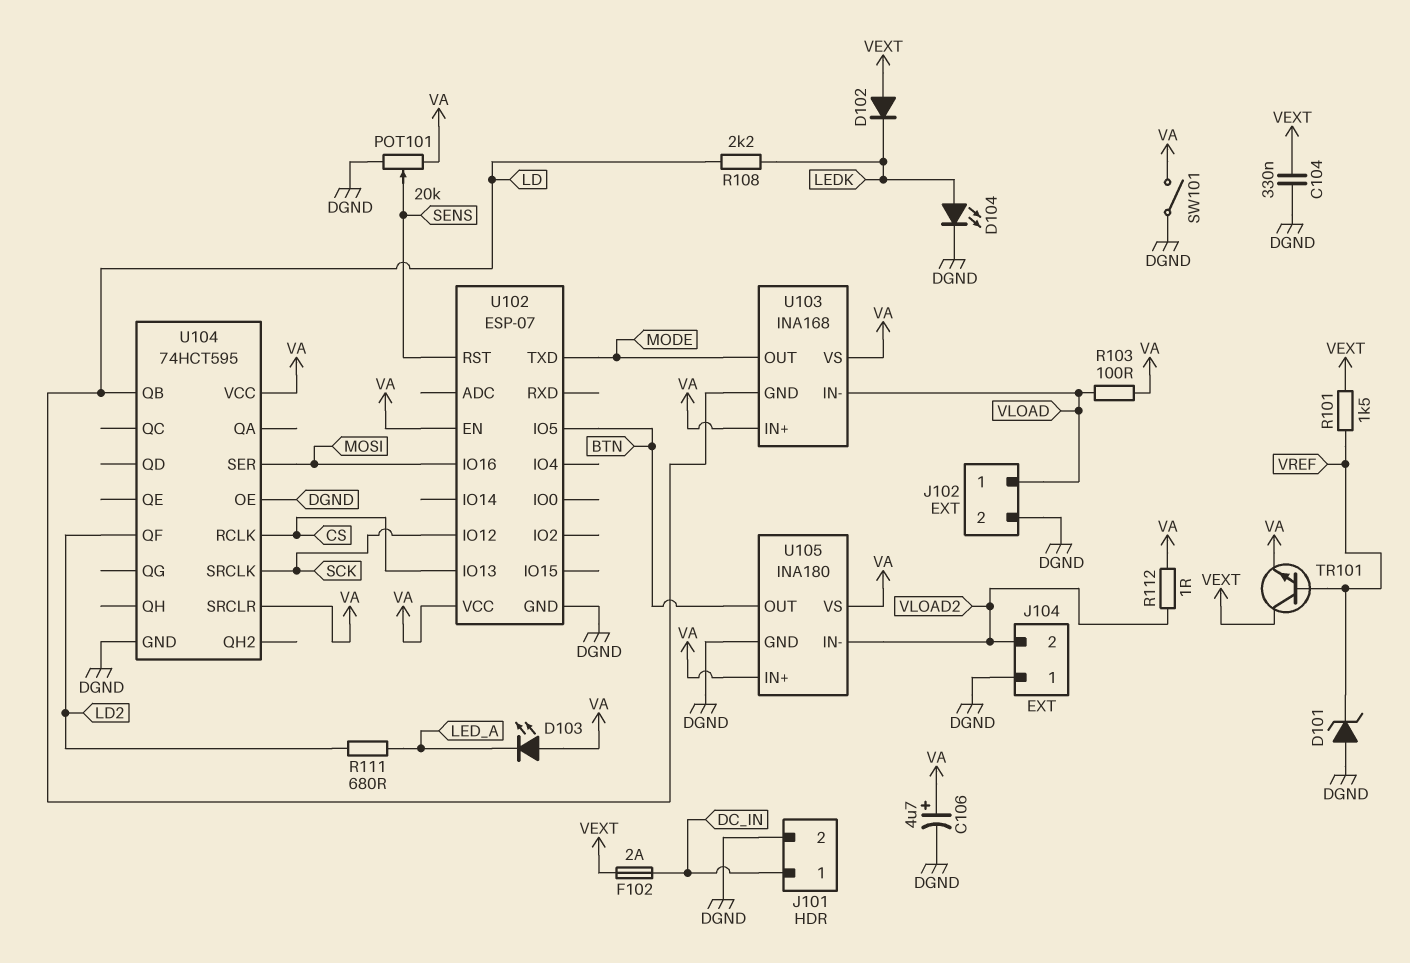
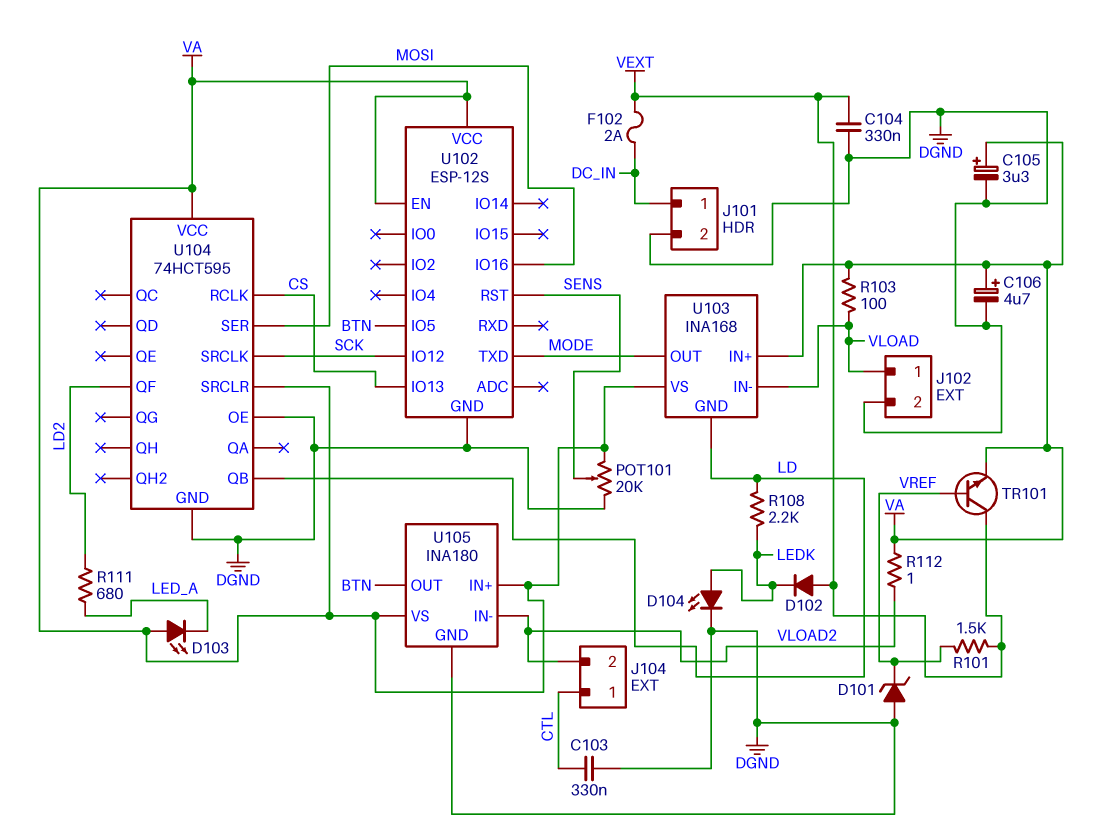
C103: none -> 330nF (CTL, DGND)
C105: none -> 3.3uF (plus VA, minus DGND)
J104 pin 1: DGND -> CTL
SW101: switch (DGND, VA) -> none
U102: ESP-07 -> ESP-12S

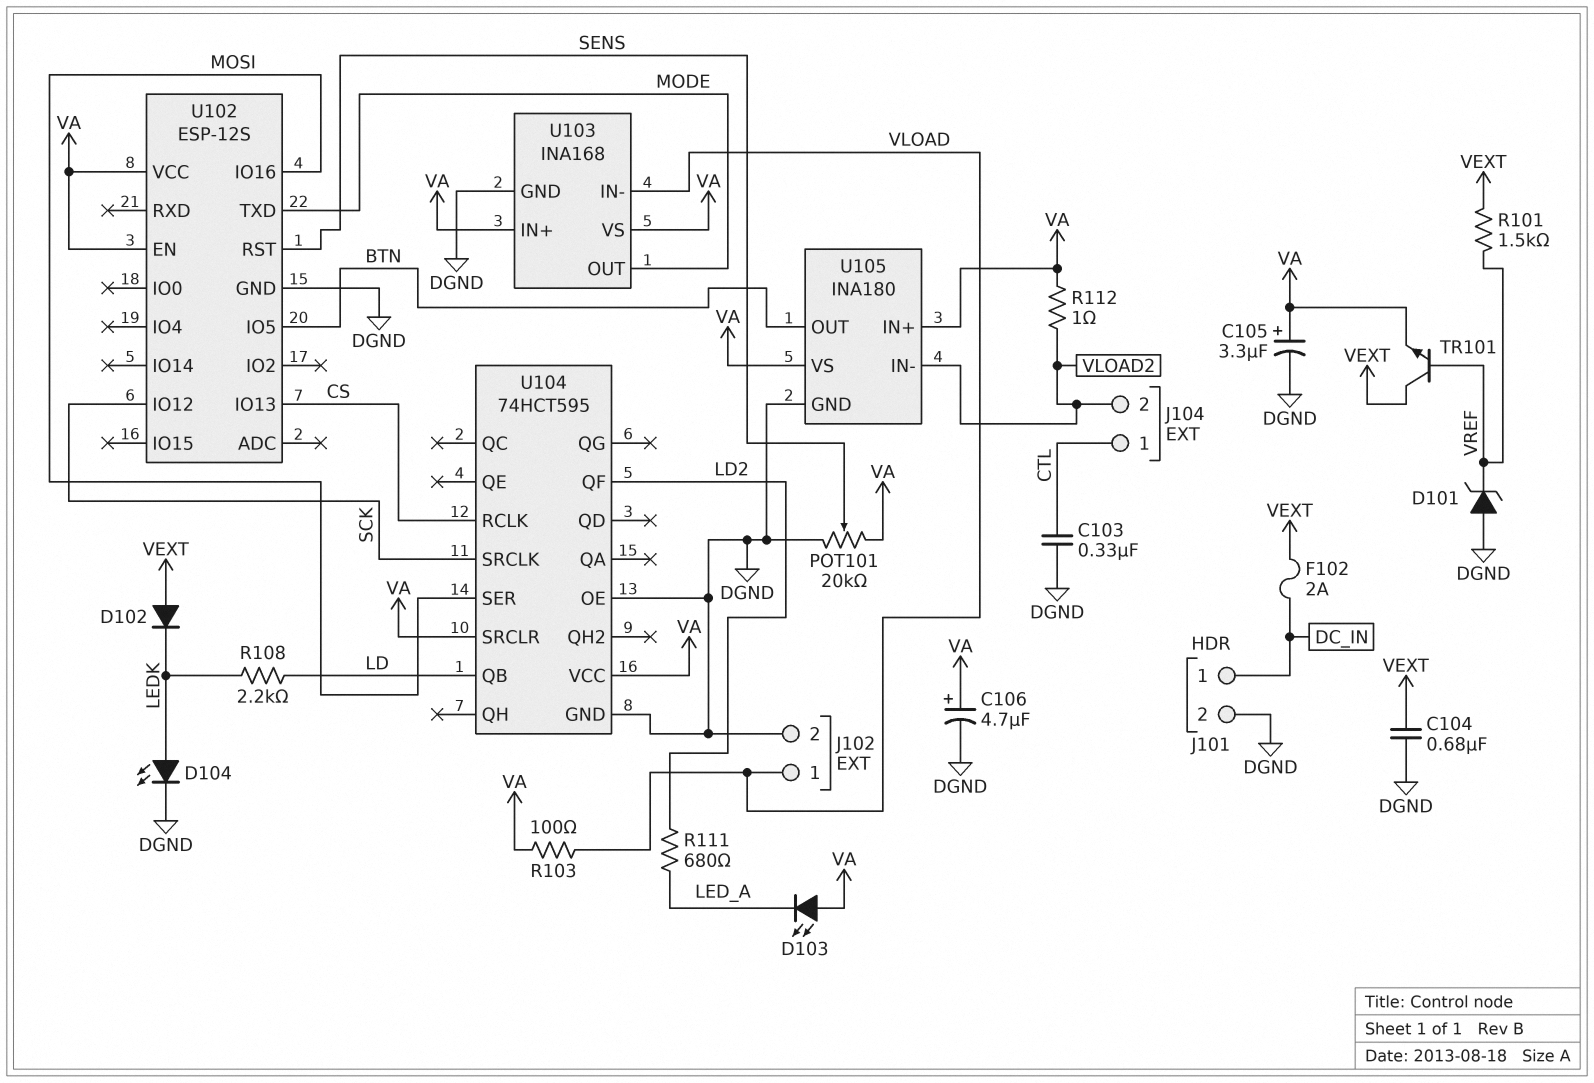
C104: 330nF (DGND, VEXT) -> 680nF (DGND, VEXT)
U103 pin GND: LD -> DGND

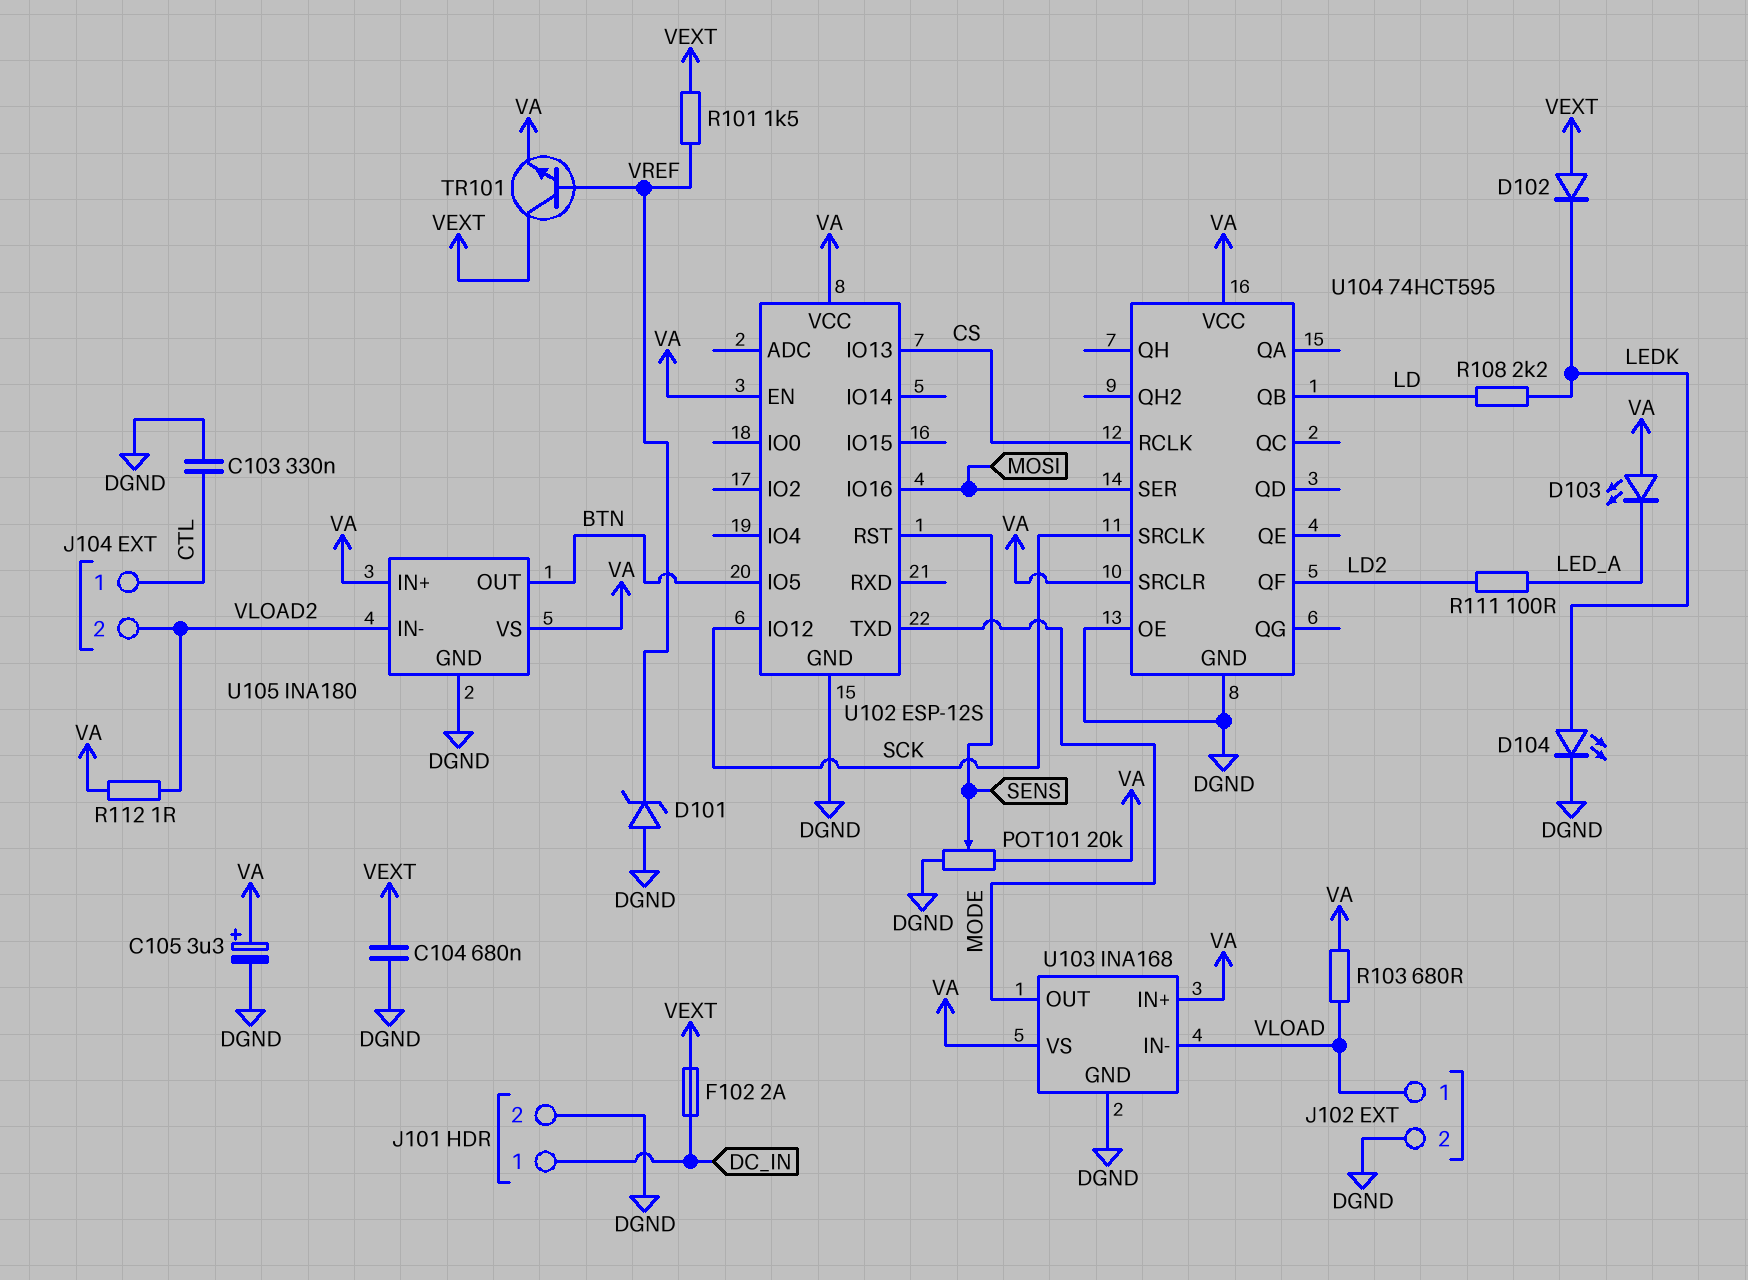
C106: 4.7uF (plus VA, minus DGND) -> none
R103: 100 (VA, VLOAD) -> 680 (VA, VLOAD)
R111: 680 (LD2, LED_A) -> 100 (LD2, LED_A)

